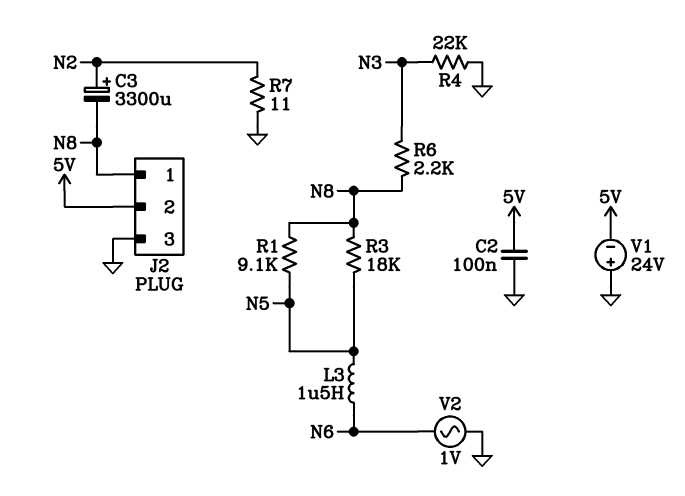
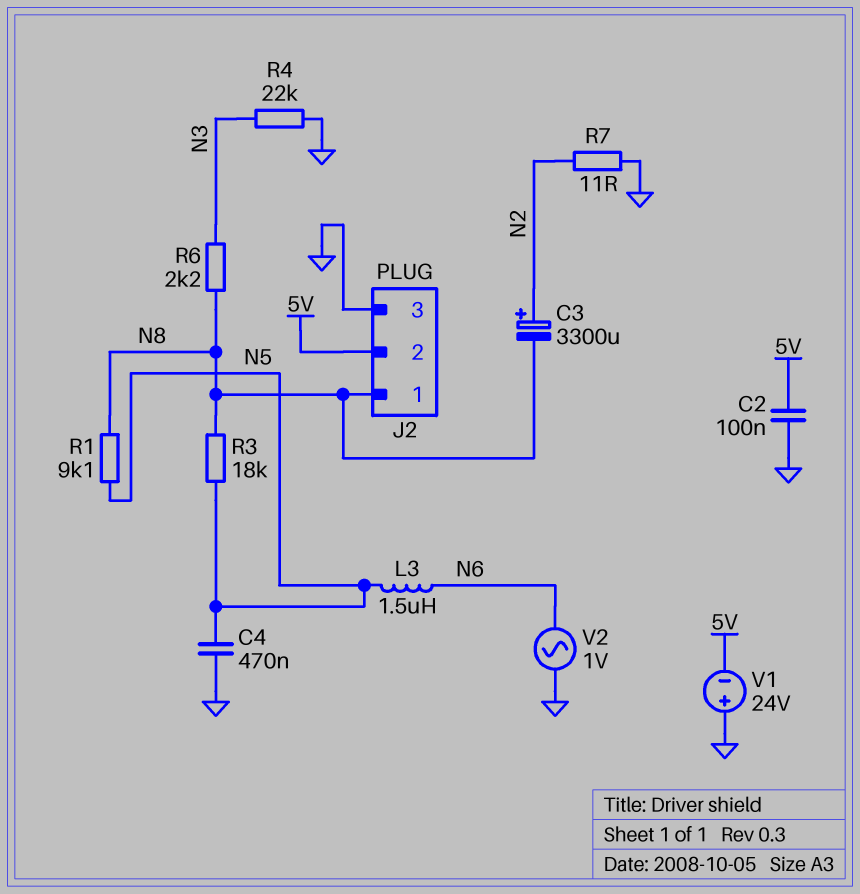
C4: none -> 470nF (GND, N5)

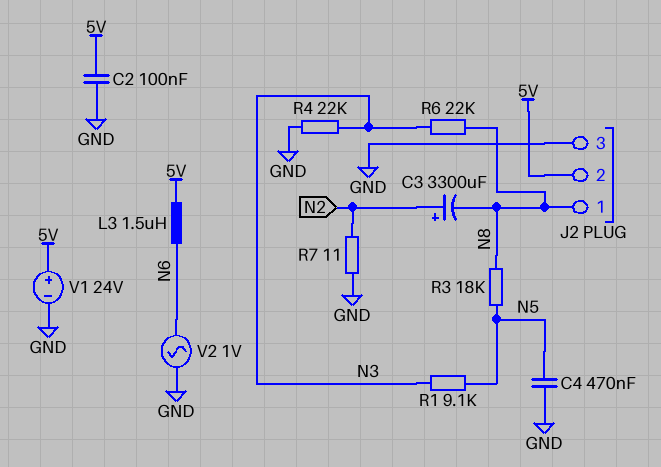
L3: 1.5uH (N5, N6) -> 1.5uH (5V, N6)
R1: 9.1k (N5, N8) -> 9.1k (N3, N5)
R6: 2.2k (N3, N8) -> 22k (N3, N8)
V1: 24V (plus GND, minus 5V) -> 24V (plus 5V, minus GND)

